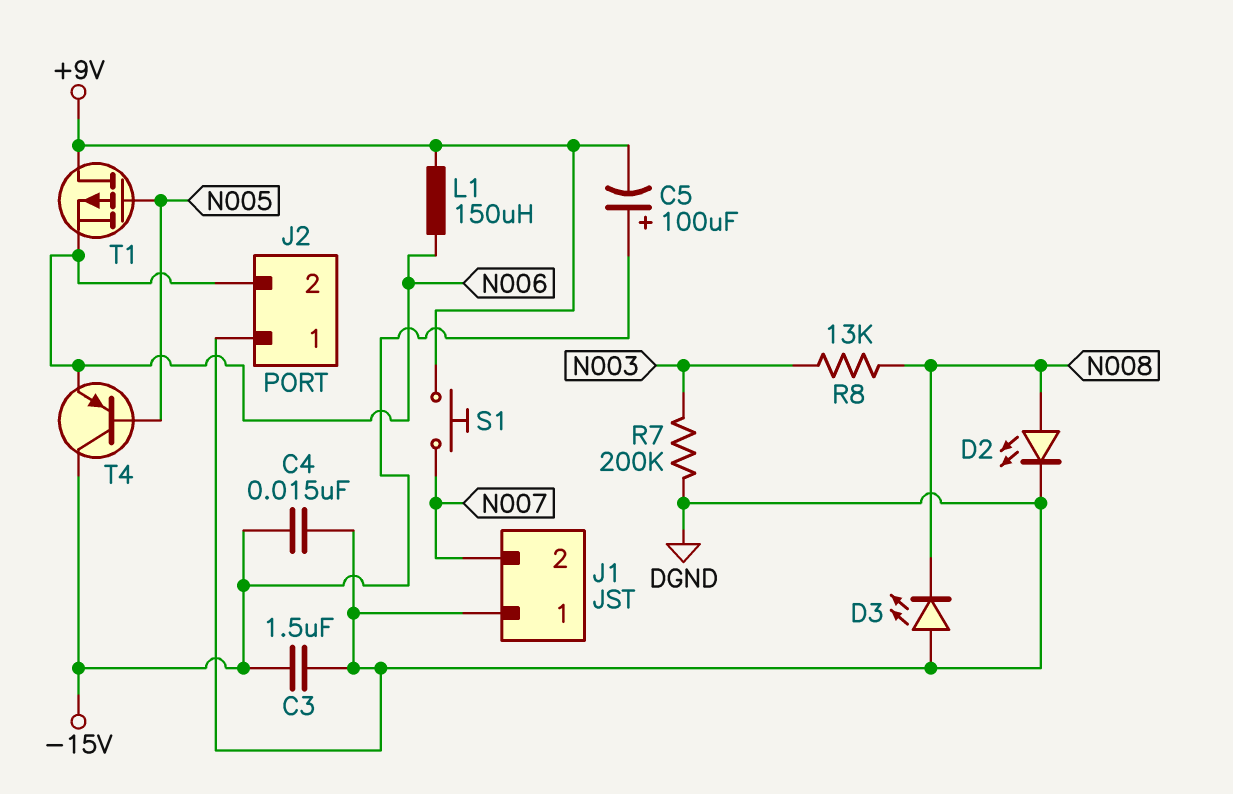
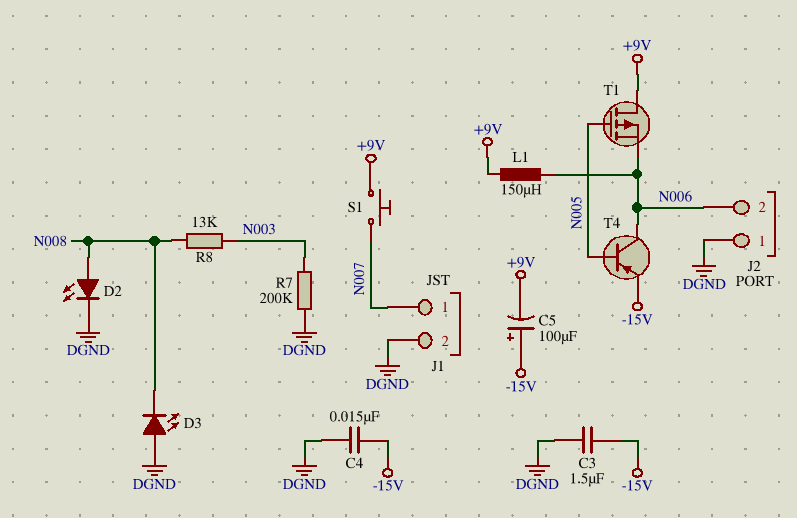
J1 pin 1: DGND -> N007
J1 pin 2: N007 -> DGND
T4: PNP (B N005, C -15V, E N006) -> PNP (B N005, C N006, E -15V)

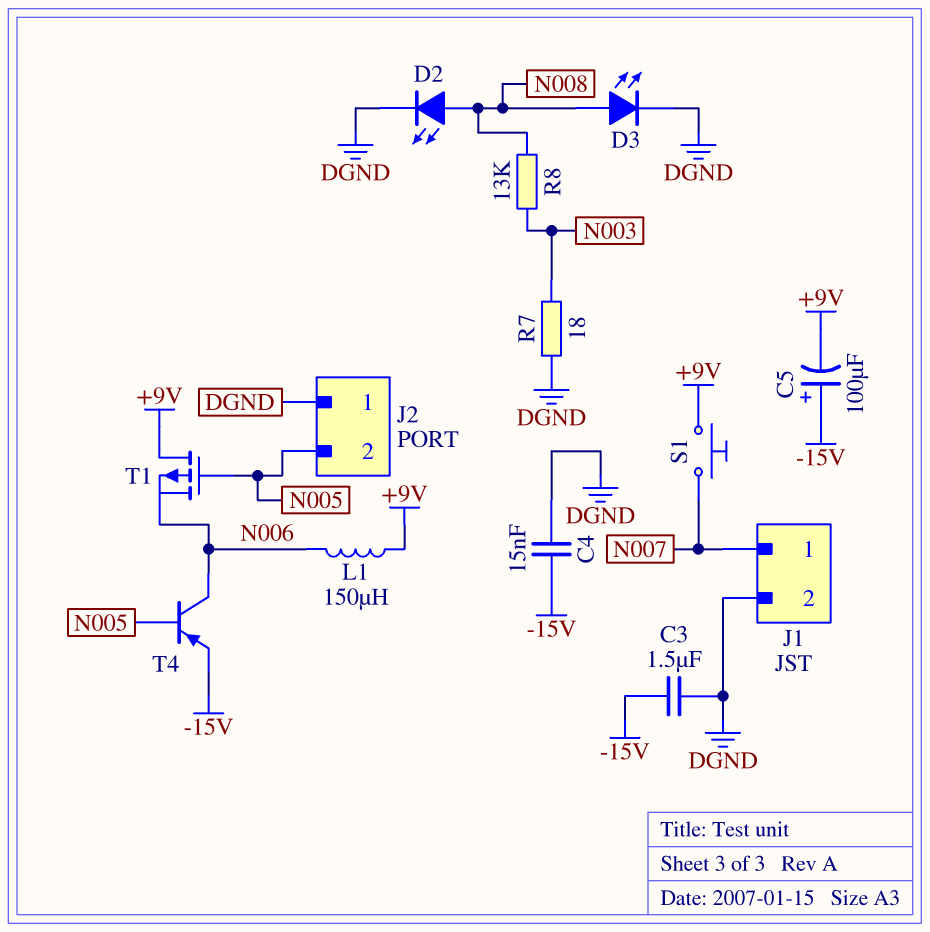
D3: LED (A DGND, K N008) -> LED (A N008, K DGND)
J2 pin 2: N006 -> N005
R7: 200k (DGND, N003) -> 18 (DGND, N003)

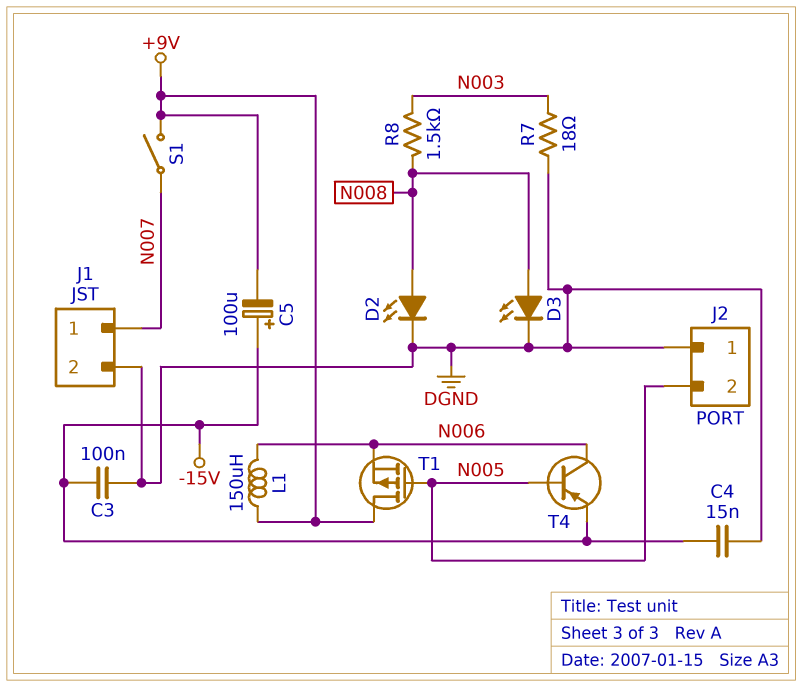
C3: 1.5uF (-15V, DGND) -> 100nF (-15V, DGND)
R8: 13k (N003, N008) -> 1.5k (N003, N008)
S1: button (+9V, N007) -> switch (+9V, N007)

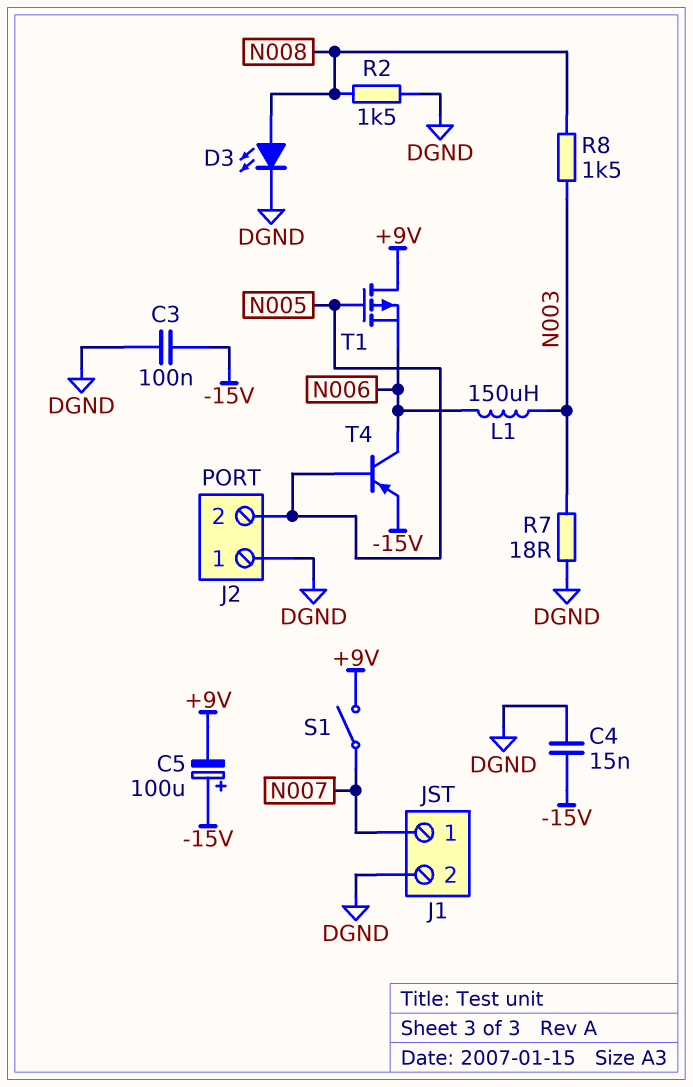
D2: LED (A N008, K DGND) -> none
L1: 150uH (+9V, N006) -> 150uH (N003, N006)
R2: none -> 1.5k (DGND, N008)

